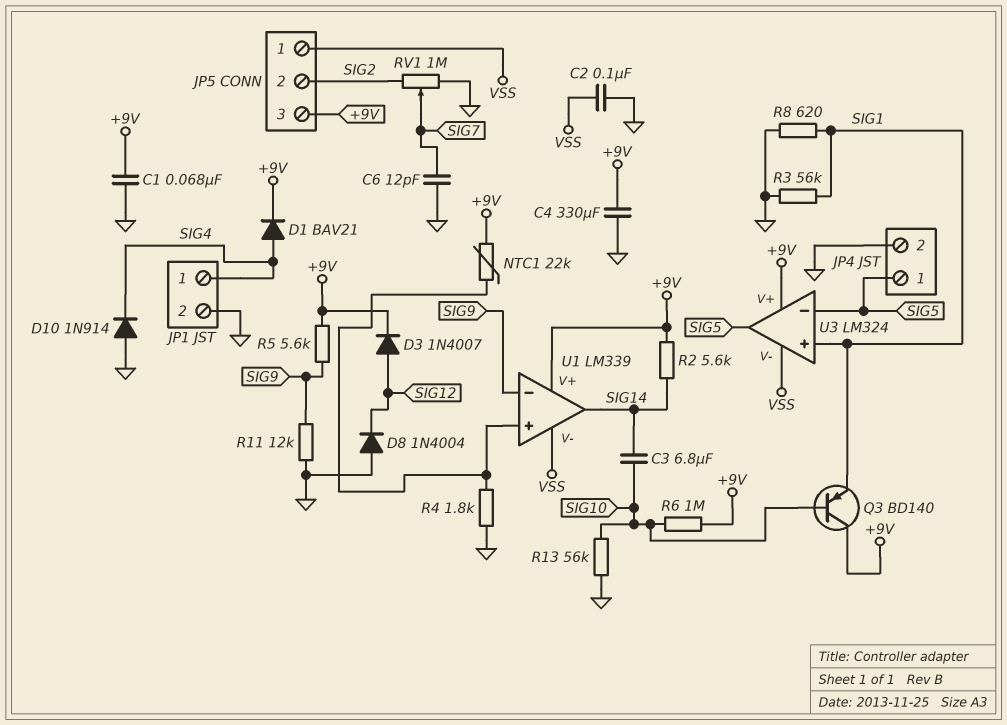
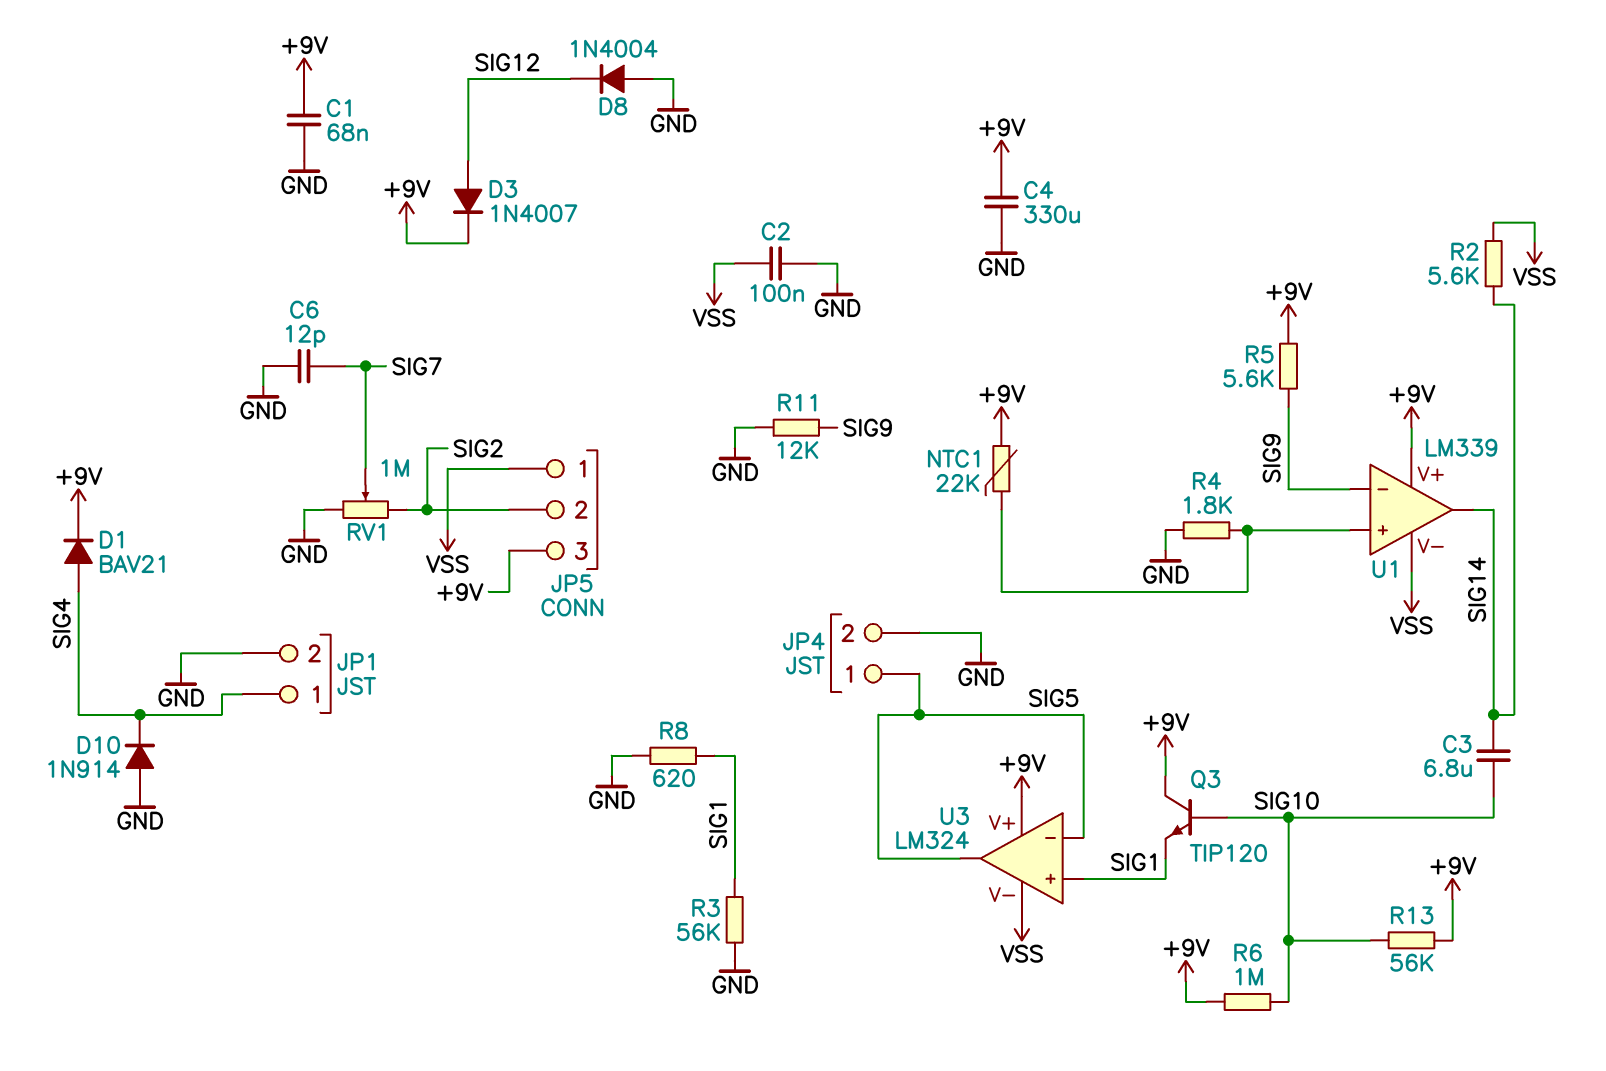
Q3: PNP BD140 (B SIG10, C +9V, E SIG1) -> NPN TIP120 (B SIG10, C +9V, E SIG1)
R2: 5.6k (+9V, SIG14) -> 5.6k (SIG14, VSS)
R13: 56k (GND, SIG10) -> 56k (+9V, SIG10)

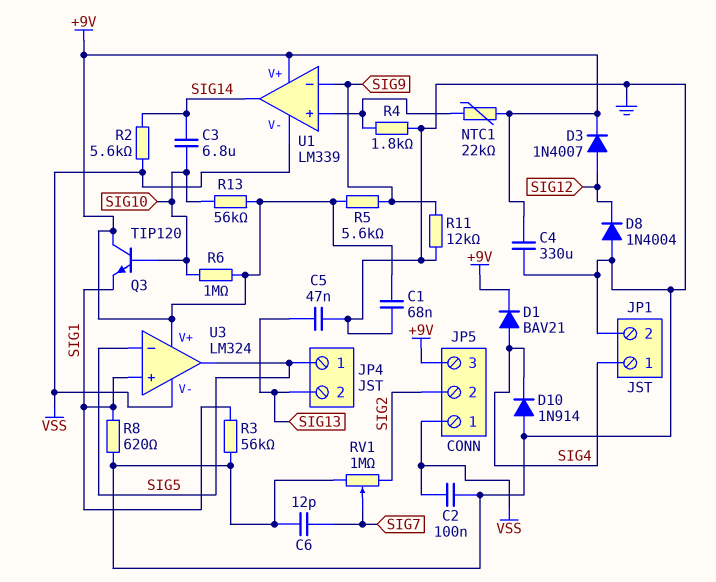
C5: none -> 47nF (GND, SIG13)
JP4 pin 2: GND -> SIG13

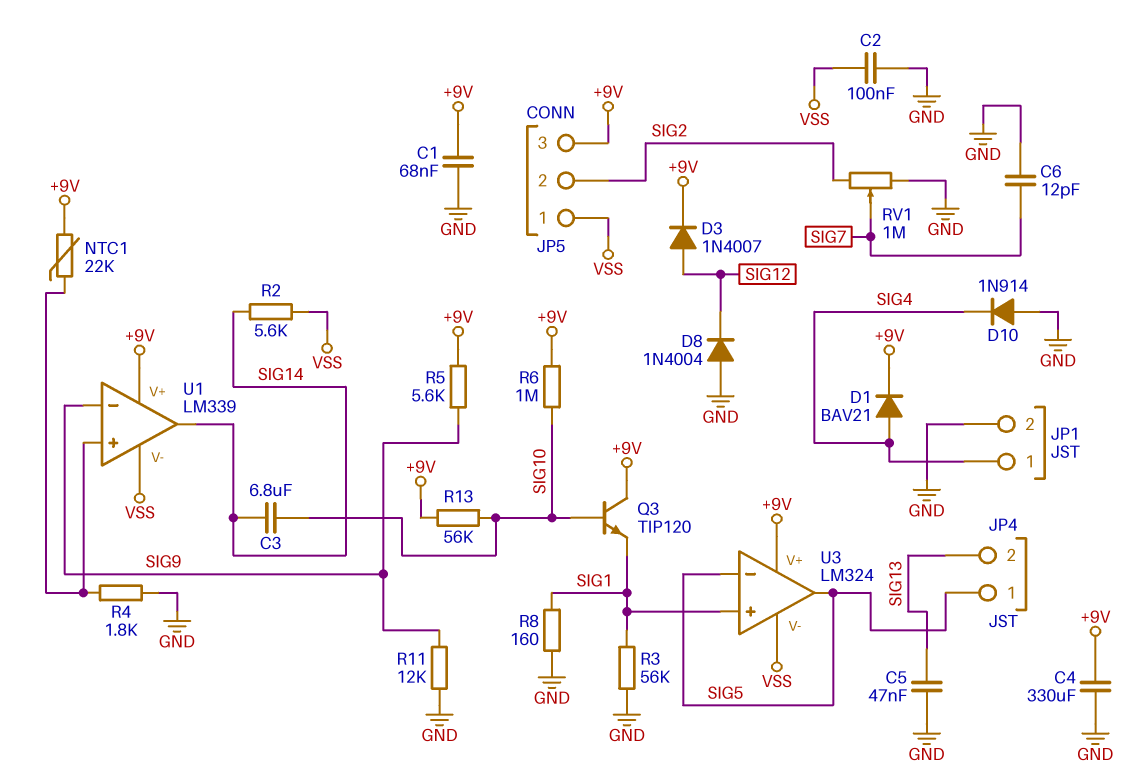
R8: 620 (GND, SIG1) -> 160 (GND, SIG1)

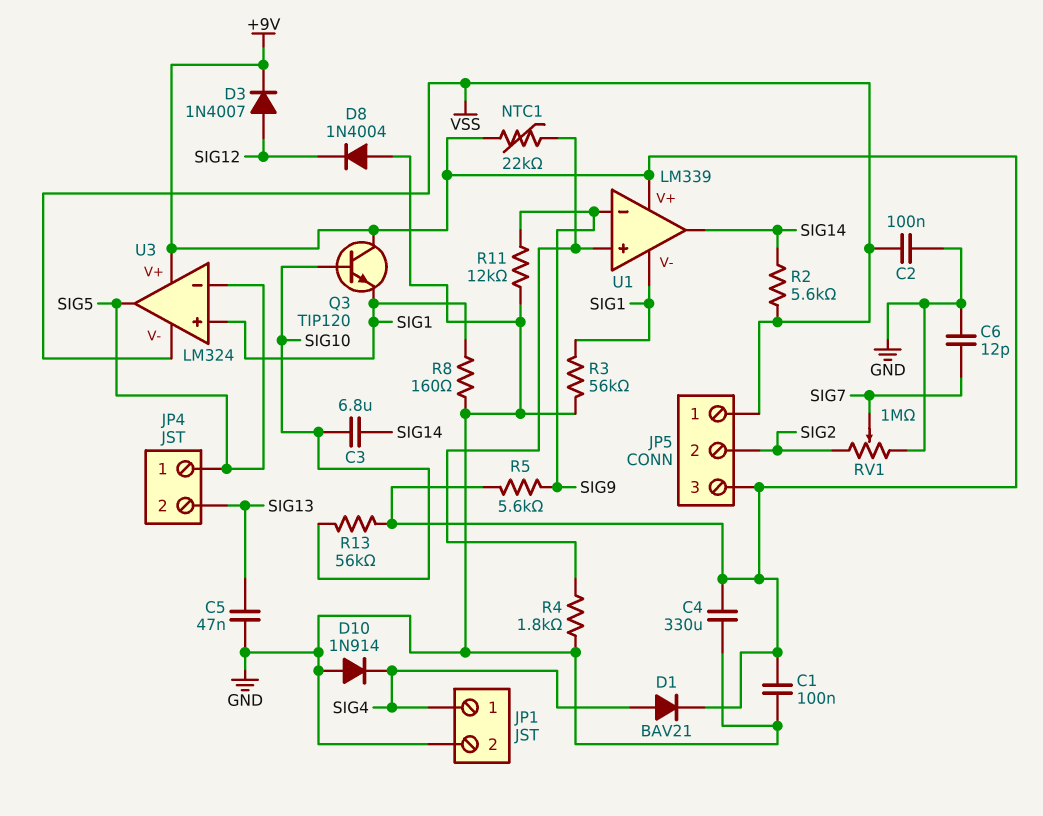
C1: 68nF (+9V, GND) -> 100nF (+9V, GND)
R6: 1M (+9V, SIG10) -> none
U1 pin V-: VSS -> SIG1

